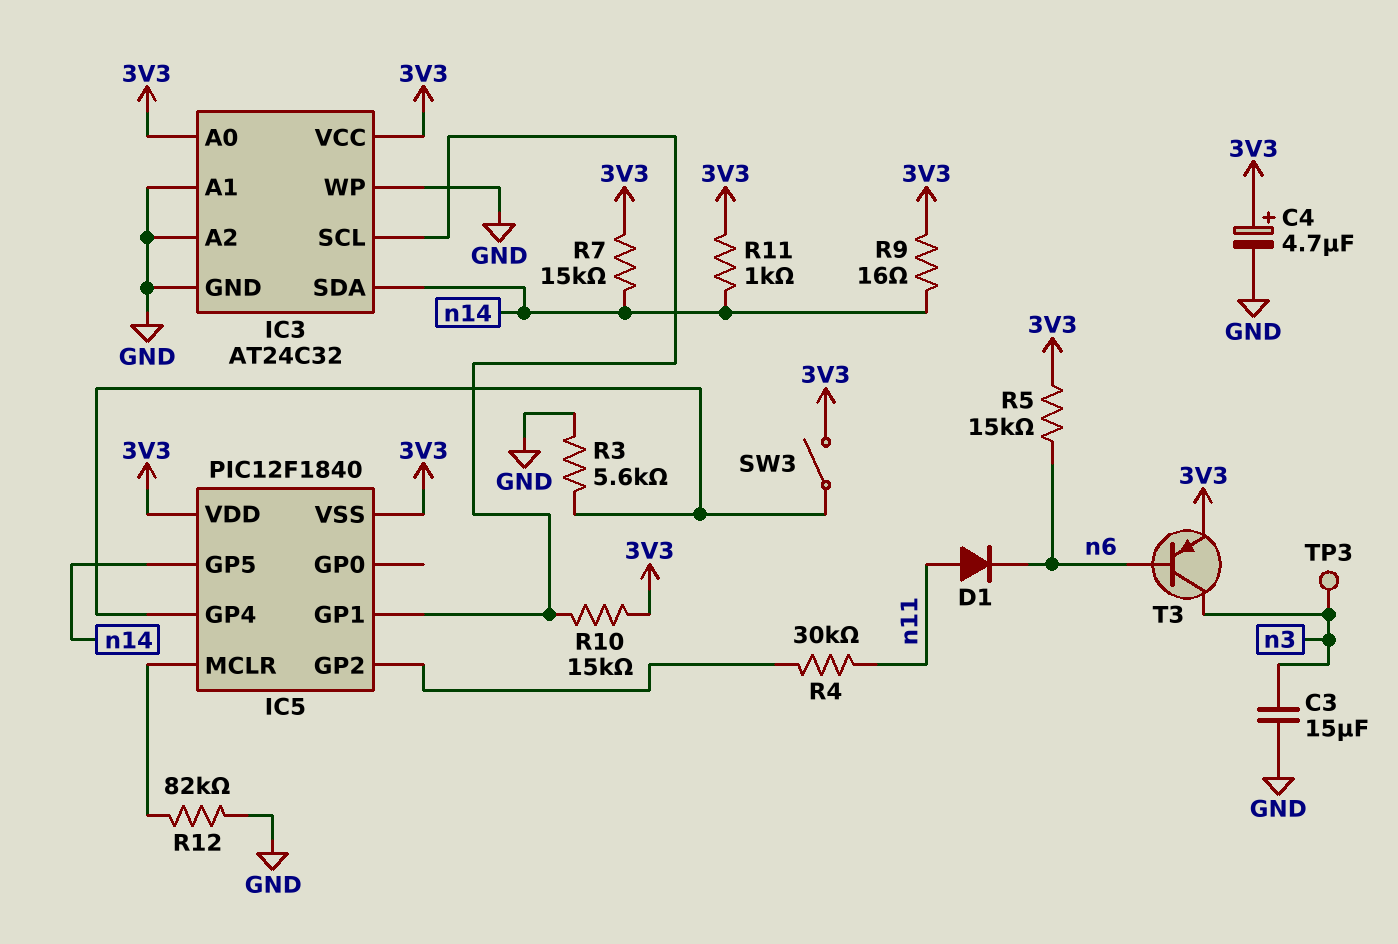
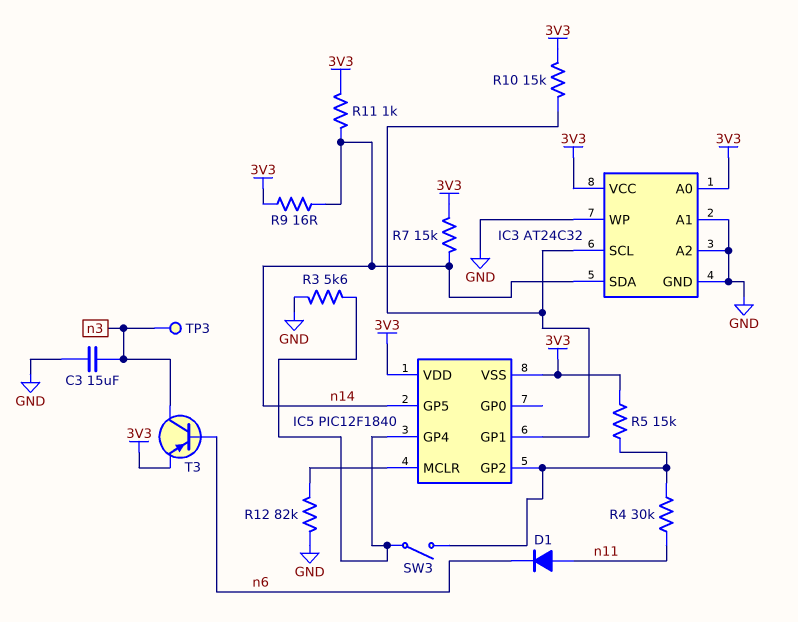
C4: 4.7uF (plus 3V3, minus GND) -> none
R5: 15k (3V3, n6) -> 15k (3V3, IC5/GP2)
SW3: switch (3V3, IC5/GP4) -> switch (IC5/GP2, IC5/GP4)

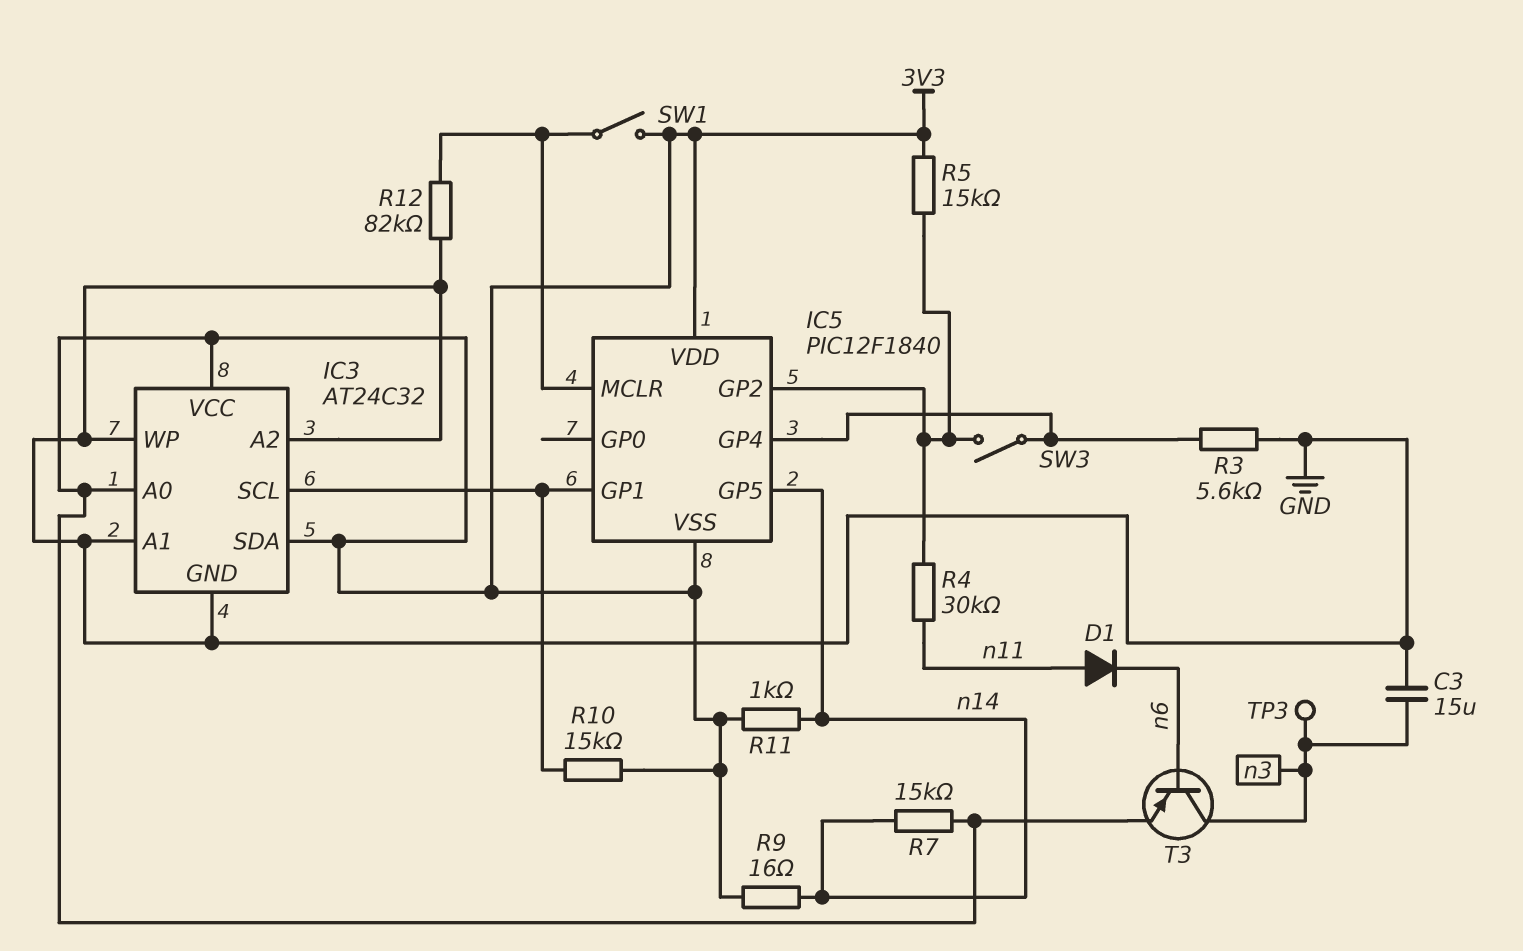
IC3 pin SDA: n14 -> 3V3
SW1: none -> switch (3V3, IC5/MCLR)

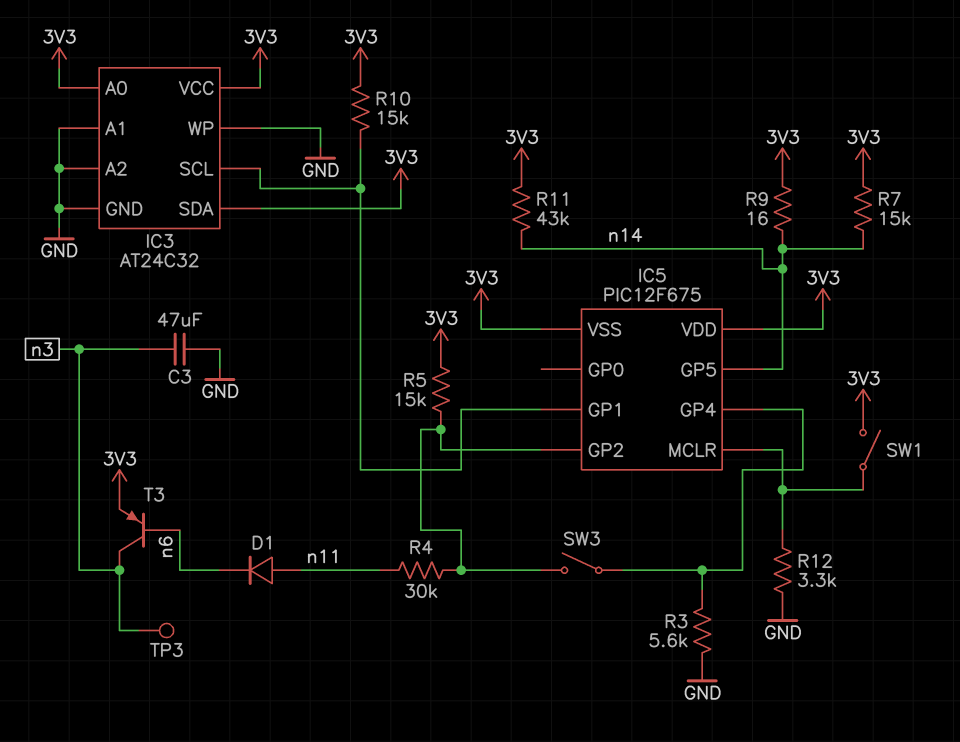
C3: 15uF (GND, n3) -> 47uF (GND, n3)
IC5: PIC12F1840 -> PIC12F675
R11: 1k (3V3, n14) -> 43k (3V3, n14)
R12: 82k (GND, IC5/MCLR) -> 3.3k (GND, IC5/MCLR)

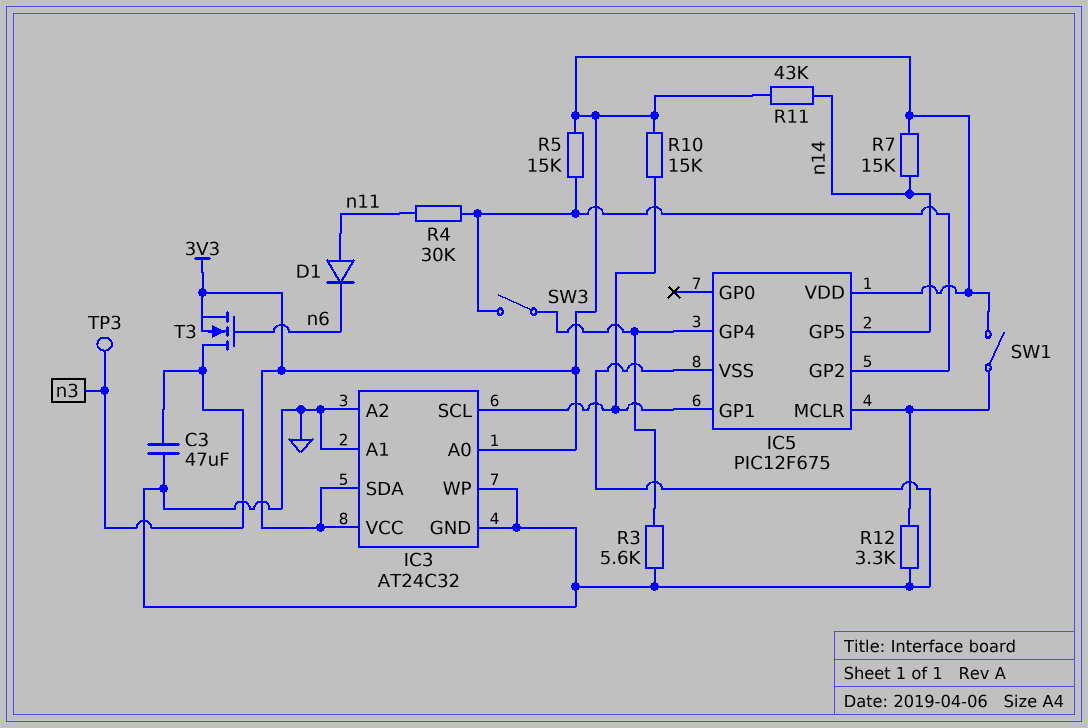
IC5 pin VSS: 3V3 -> GND
R9: 16 (3V3, n14) -> none
T3: PNP (B n6, C n3, E 3V3) -> NMOS (G n6, D n3, S 3V3)

